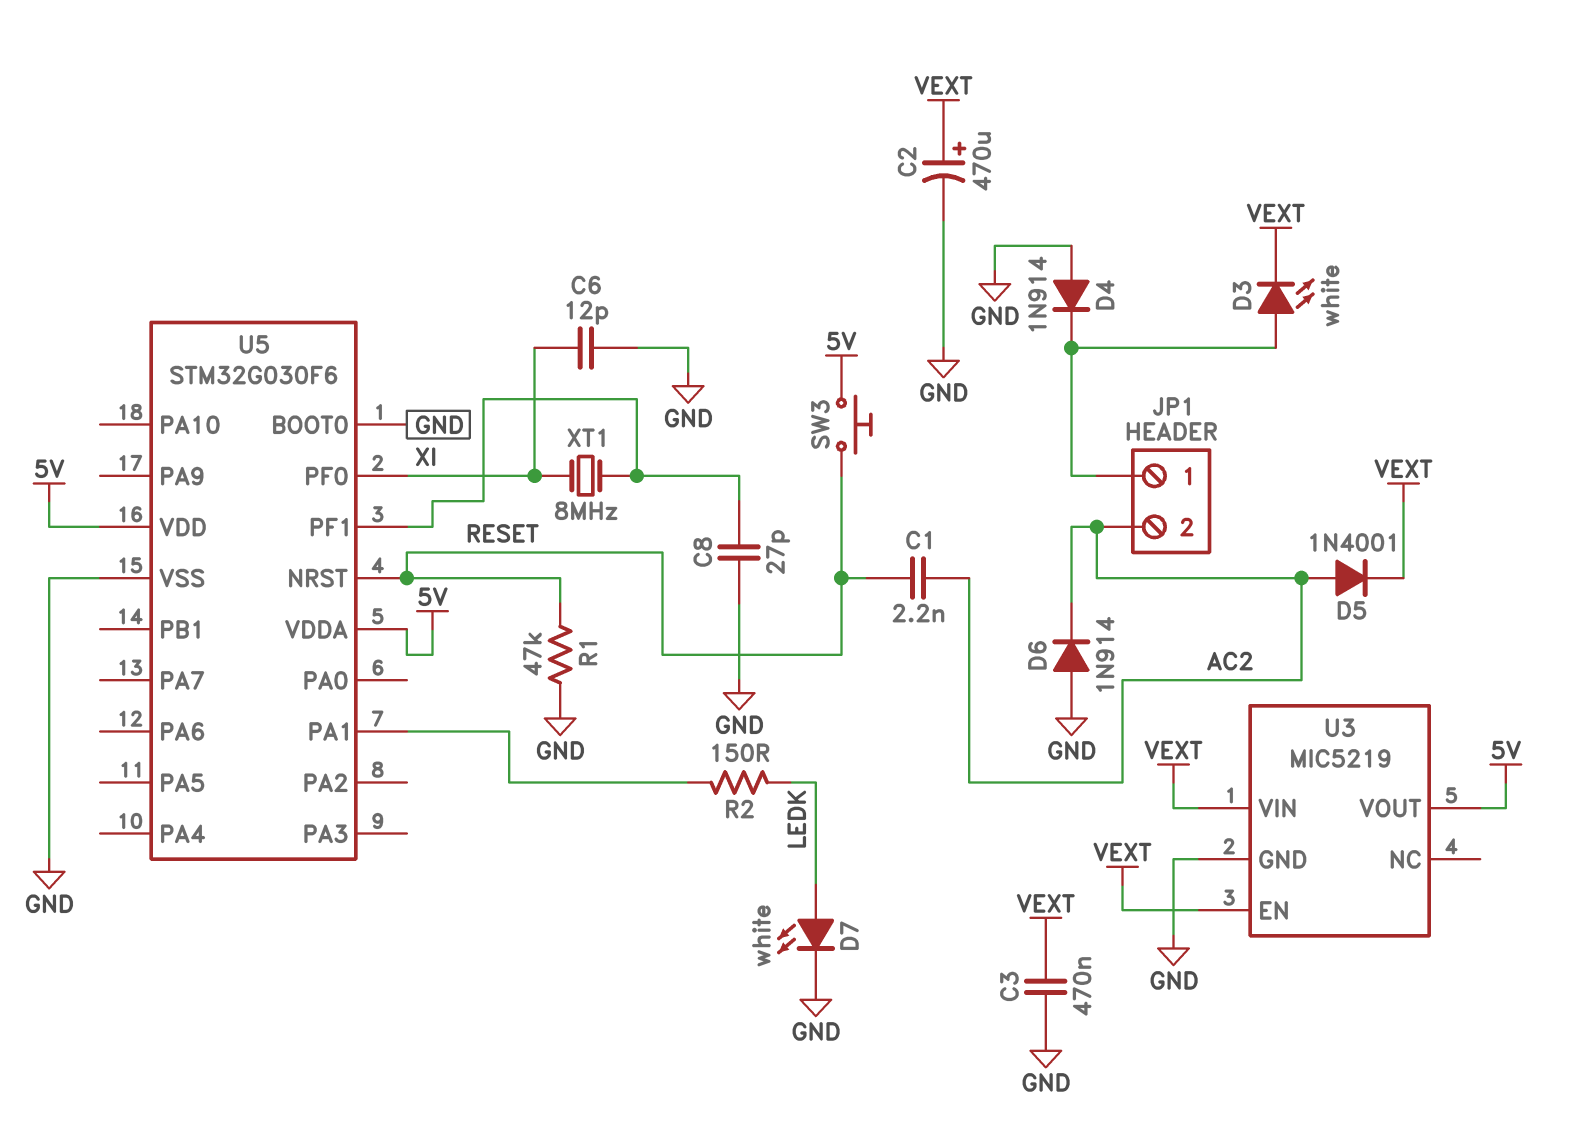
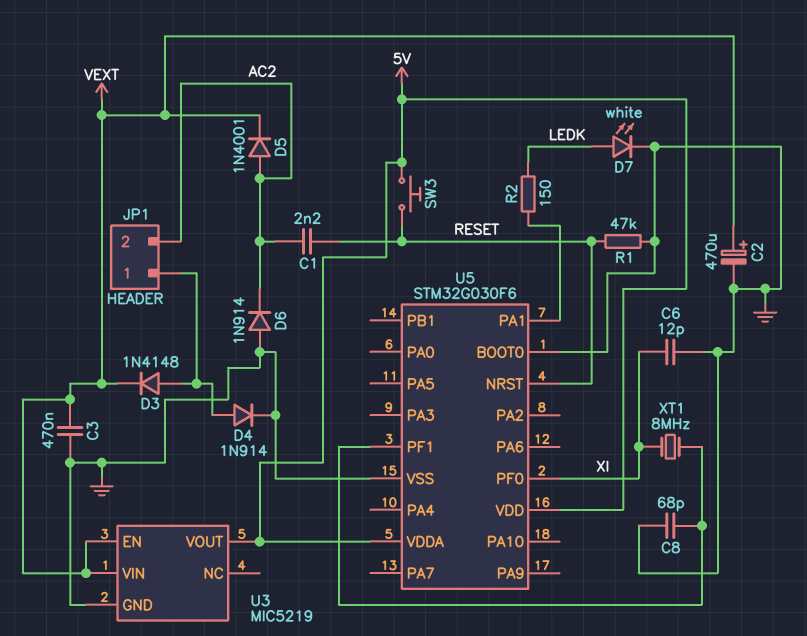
C8: 27pF (GND, U5/PF1) -> 68pF (GND, U5/PF1)
D3: LED white (A JP1/1, K VEXT) -> diode 1N4148 (A JP1/1, K VEXT)
D4: diode 1N914 (A GND, K JP1/1) -> diode 1N914 (A JP1/1, K GND)

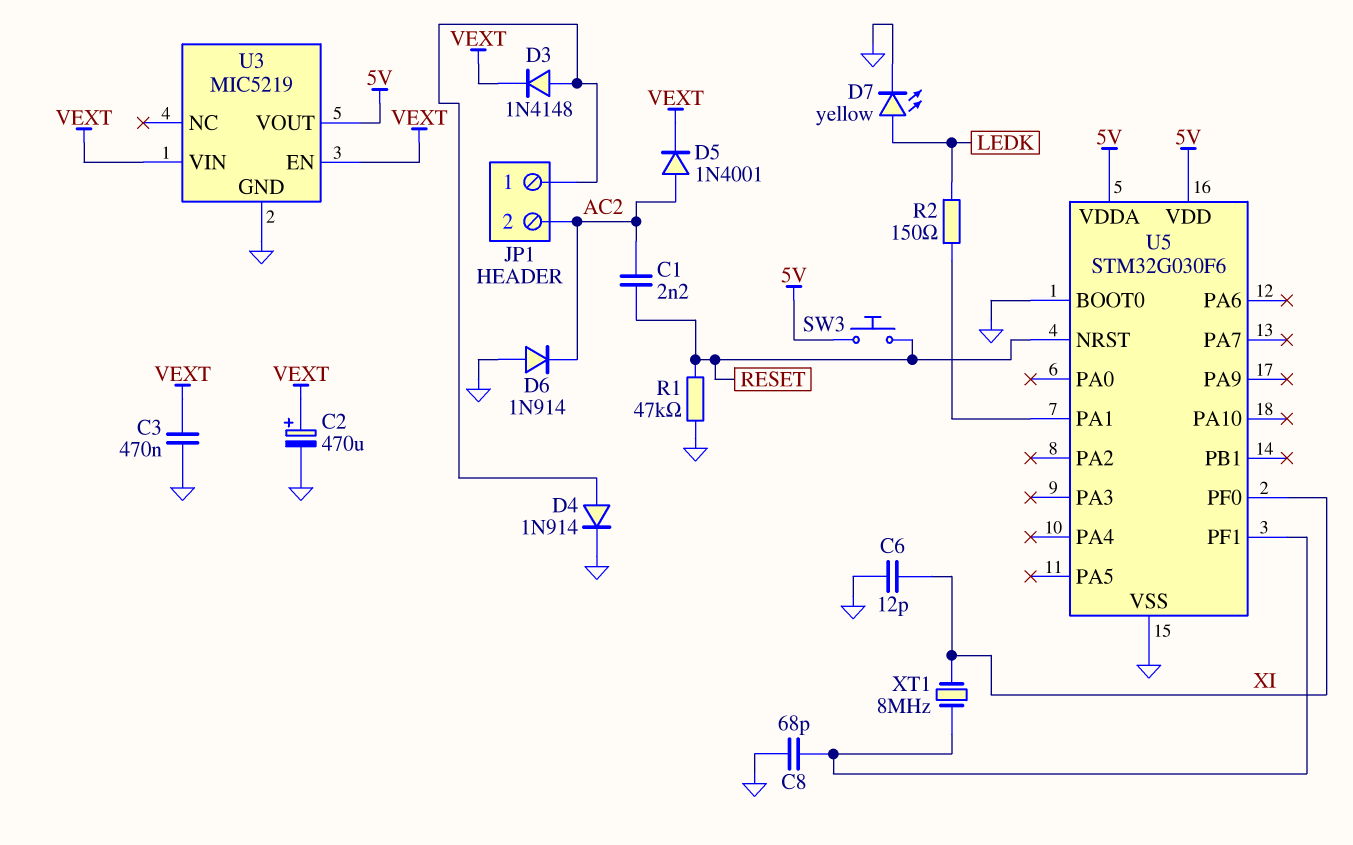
D7: LED white (A LEDK, K GND) -> LED yellow (A LEDK, K GND)

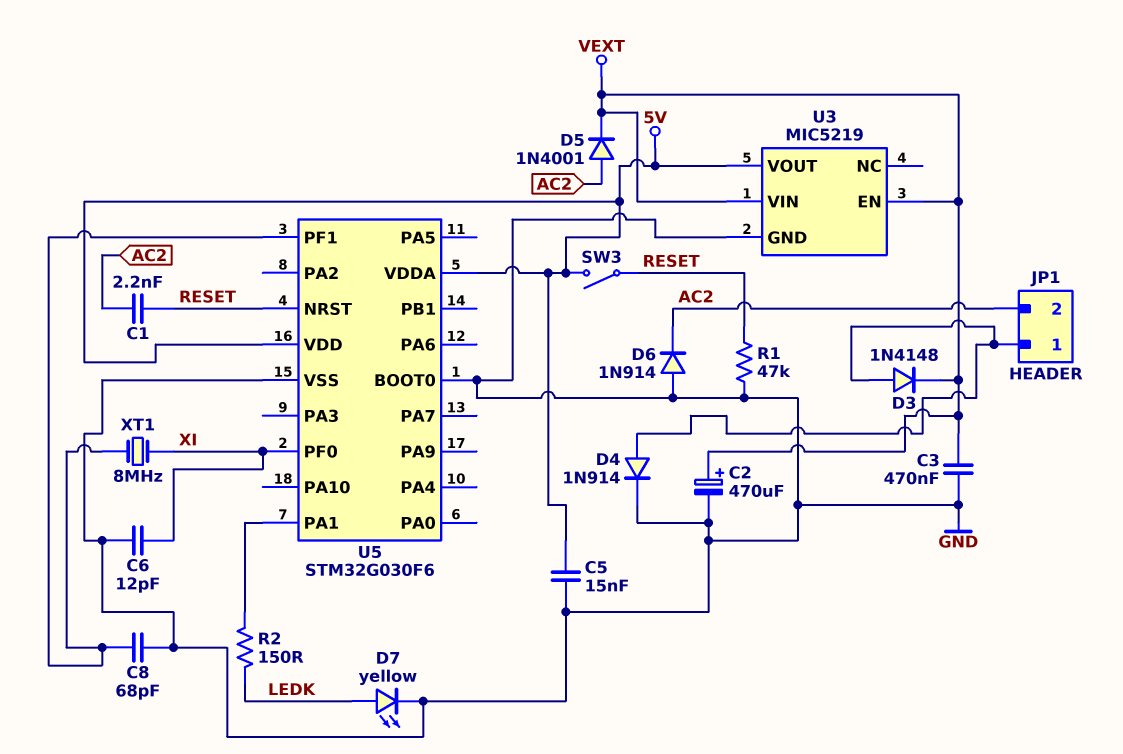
C5: none -> 15nF (5V, GND)
SW3: button (5V, RESET) -> switch (5V, RESET)

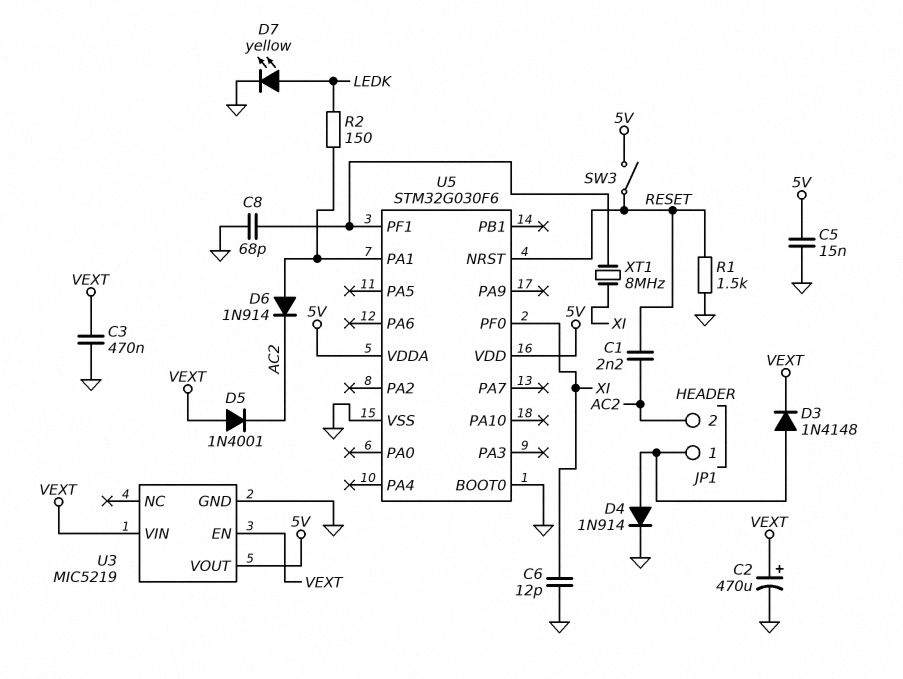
D5: diode 1N4001 (A AC2, K VEXT) -> diode 1N4001 (A VEXT, K AC2)
D6: diode 1N914 (A GND, K AC2) -> diode 1N914 (A U5/PA1, K AC2)
R1: 47k (GND, RESET) -> 1.5k (GND, RESET)

